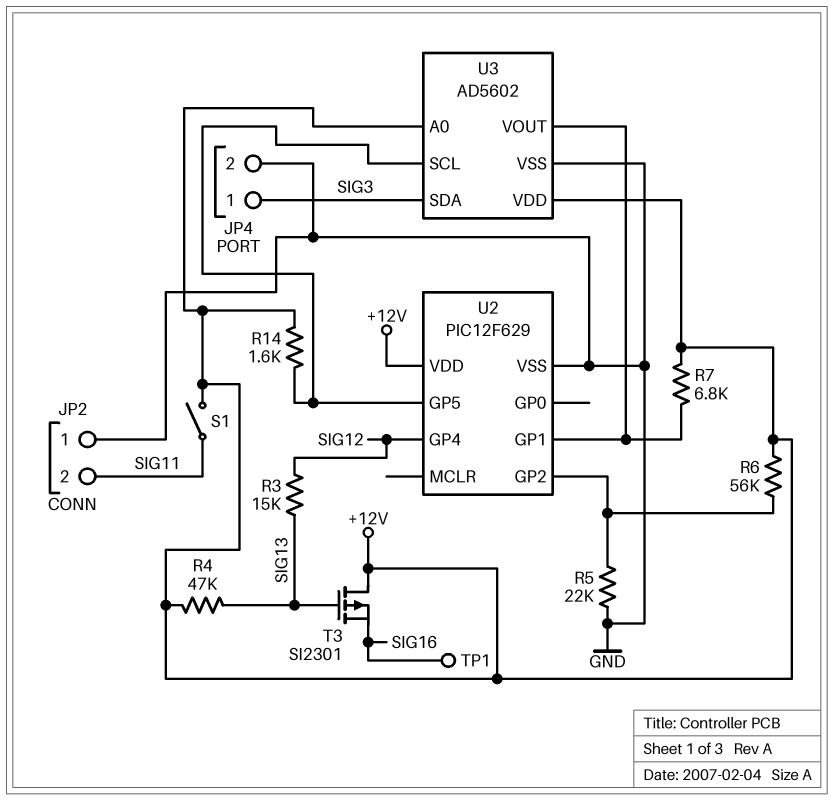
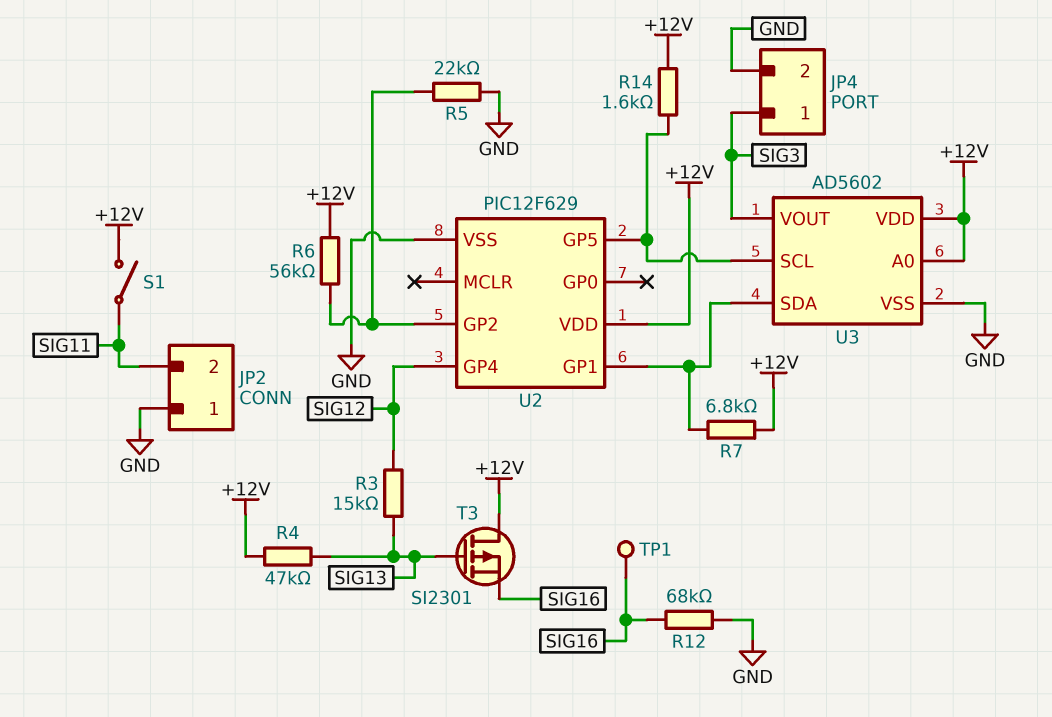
R12: none -> 68k (GND, SIG16)
U3 pin SDA: SIG3 -> U2/GP1
U3 pin VOUT: U2/GP1 -> SIG3

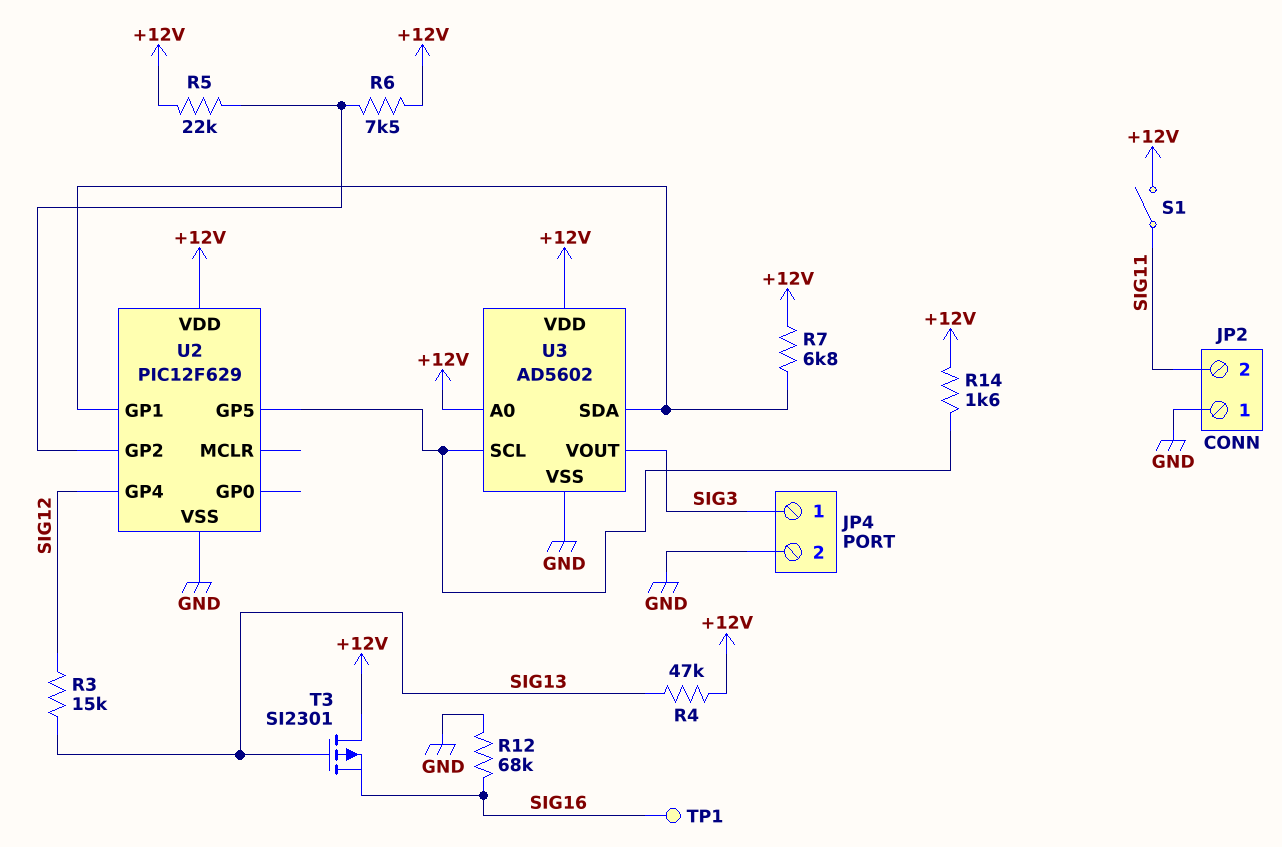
R5: 22k (GND, U2/GP2) -> 22k (+12V, U2/GP2)
R6: 56k (+12V, U2/GP2) -> 7.5k (+12V, U2/GP2)

